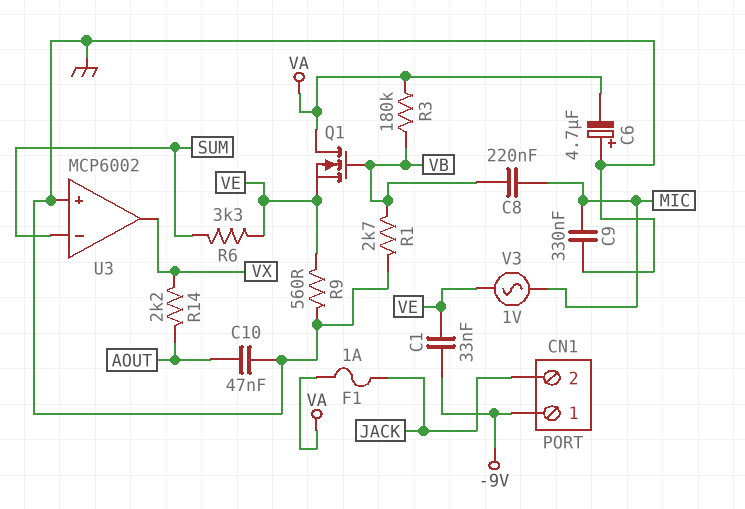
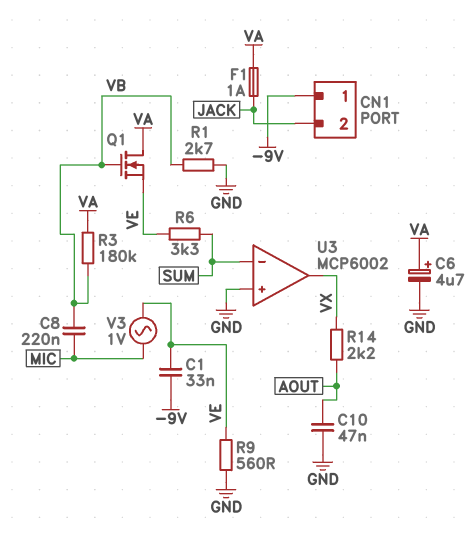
C6: 4.7uF (plus GND, minus VA) -> 4.7uF (plus VA, minus GND)
C9: 330nF (GND, MIC) -> none

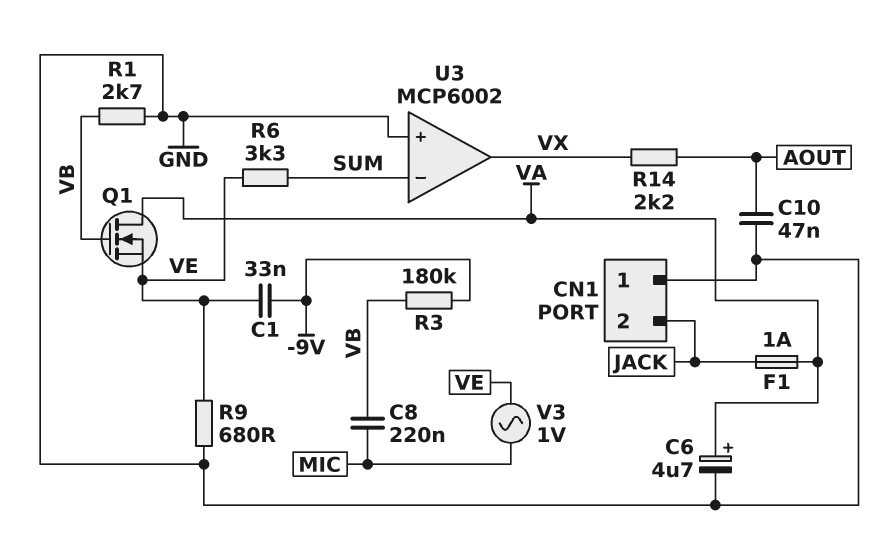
CN1 pin 1: -9V -> GND
R3: 180k (VA, VB) -> 180k (-9V, VB)
R9: 560 (GND, VE) -> 680 (GND, VE)

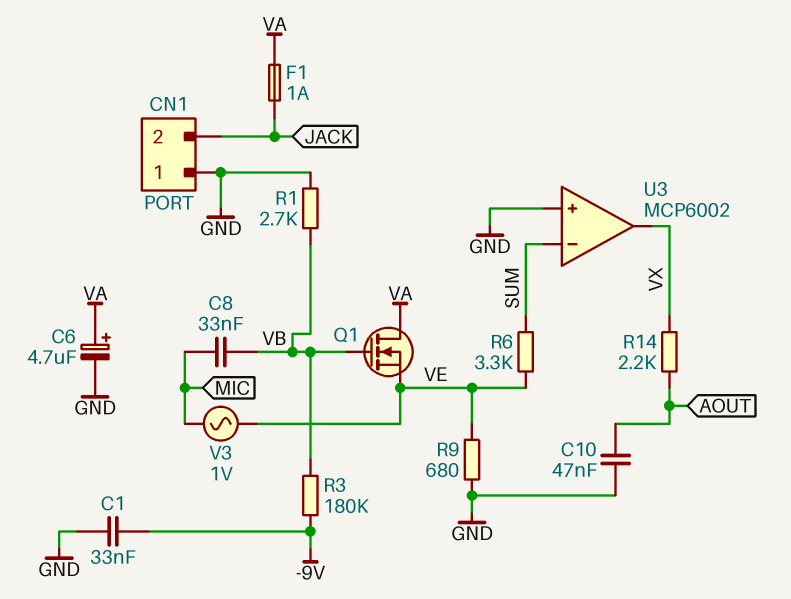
C1: 33nF (-9V, VE) -> 33nF (-9V, GND)
C8: 220nF (MIC, VB) -> 33nF (MIC, VB)

